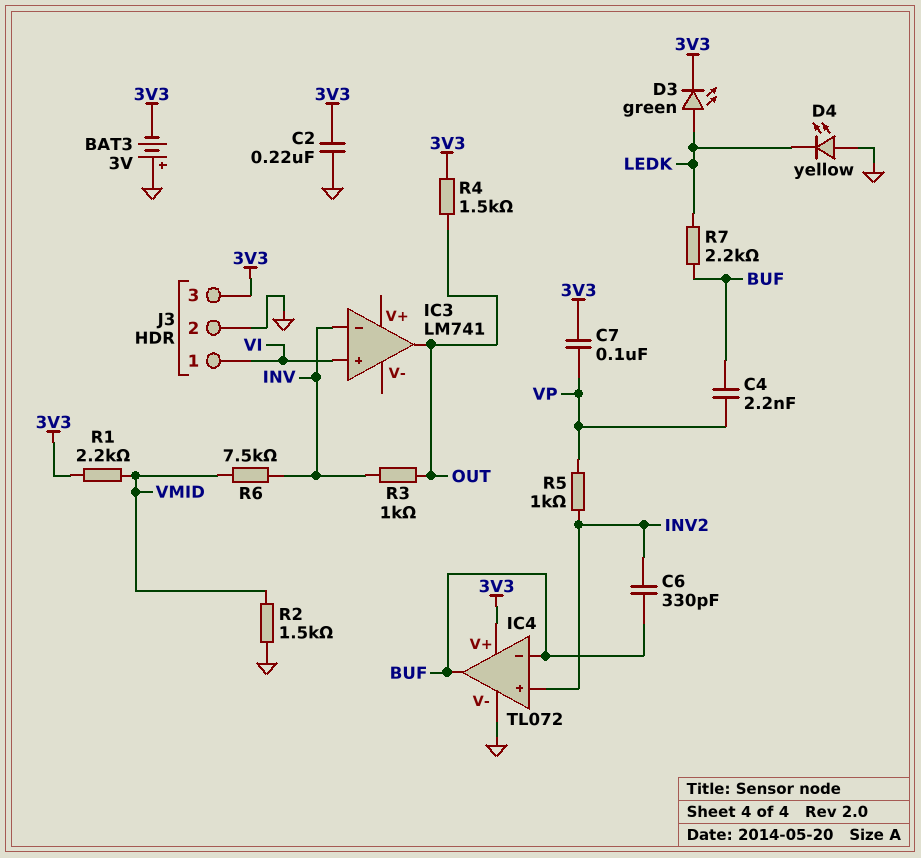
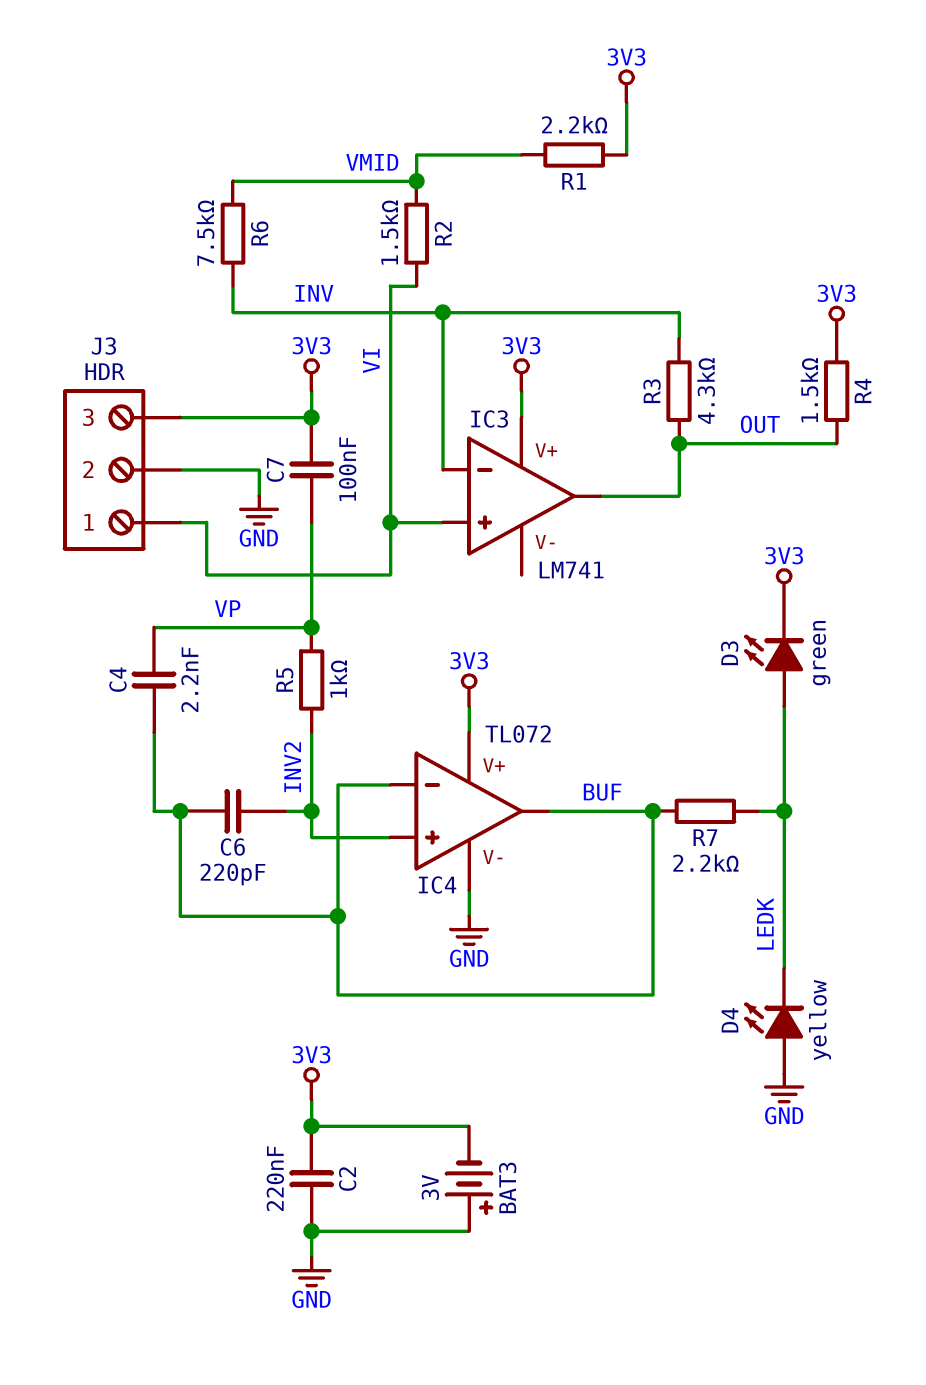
C6: 330pF (BUF, INV2) -> 220pF (BUF, INV2)
IC3 pin V+: none -> 3V3
R2: 1.5k (GND, VMID) -> 1.5k (VI, VMID)
R3: 1k (INV, OUT) -> 4.3k (INV, OUT)

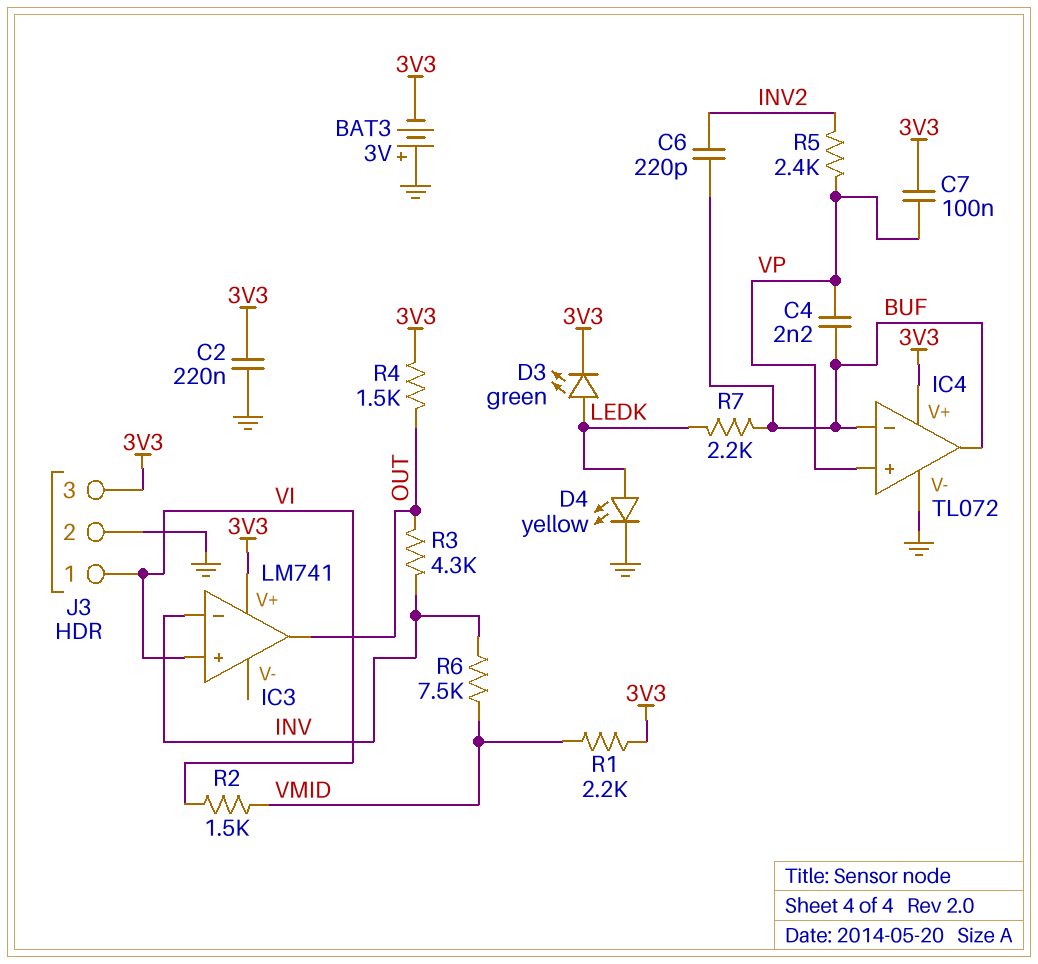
D4: LED yellow (A GND, K LEDK) -> LED yellow (A LEDK, K GND)
IC4 pin in+: INV2 -> VP
R5: 1k (INV2, VP) -> 2.4k (INV2, VP)

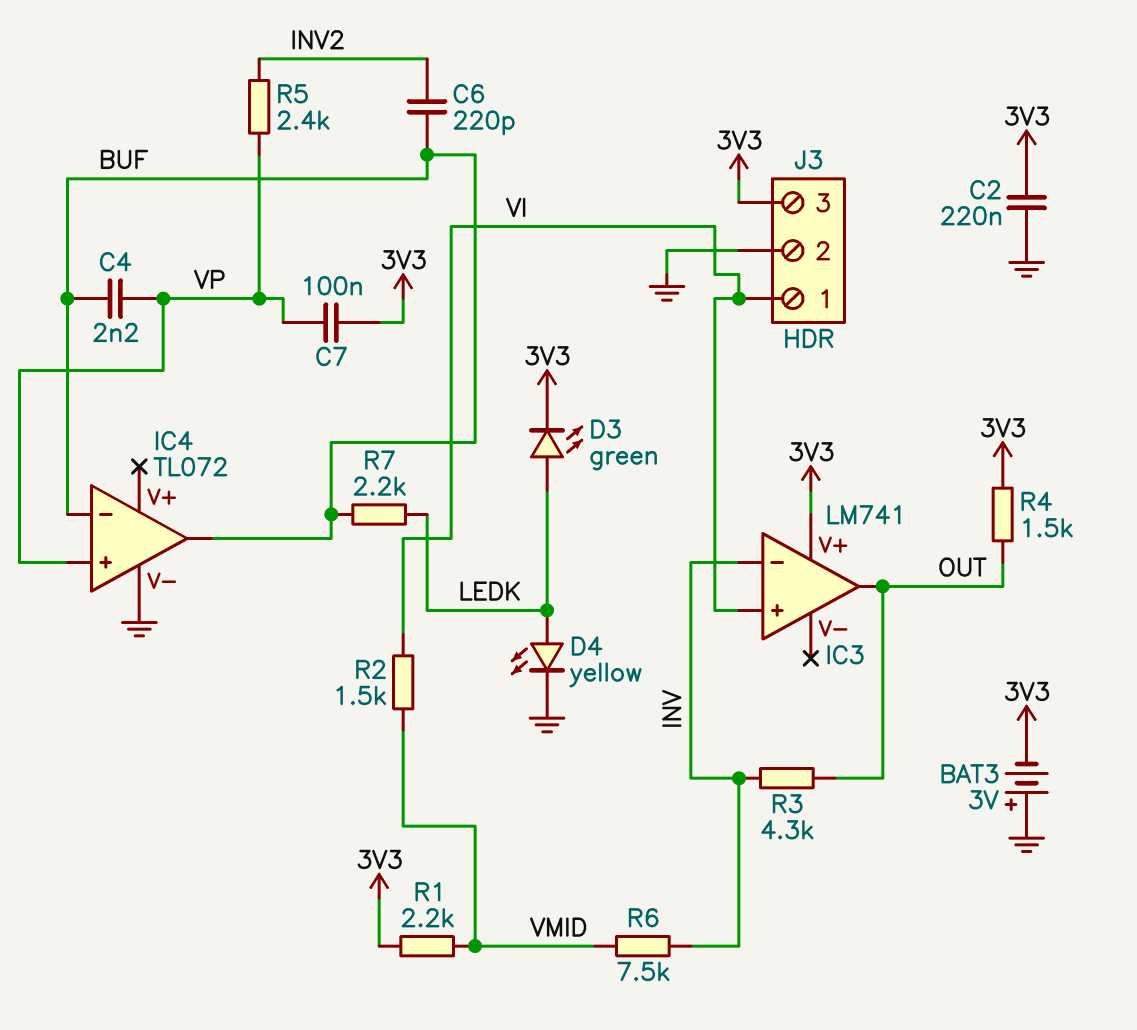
IC4 pin V+: 3V3 -> none

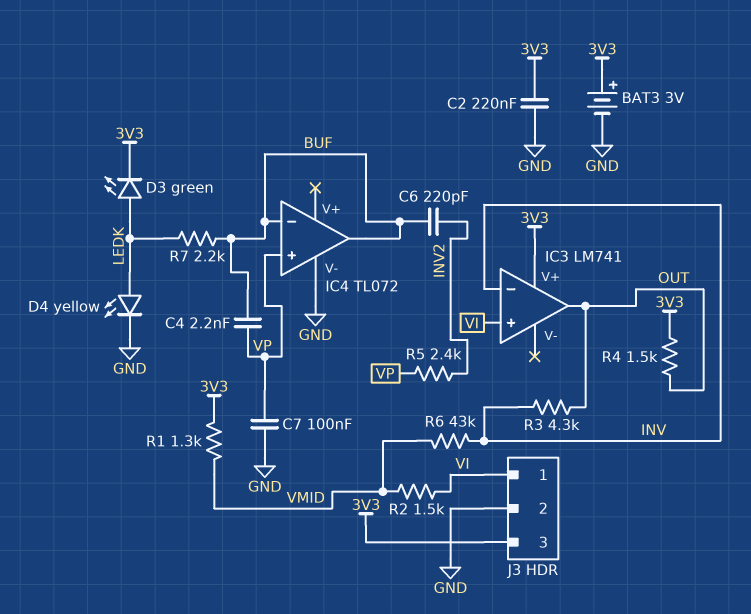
BAT3: 3V (plus GND, minus 3V3) -> 3V (plus 3V3, minus GND)
C7: 100nF (3V3, VP) -> 100nF (GND, VP)
R1: 2.2k (3V3, VMID) -> 1.3k (3V3, VMID)
R6: 7.5k (INV, VMID) -> 43k (INV, VMID)

